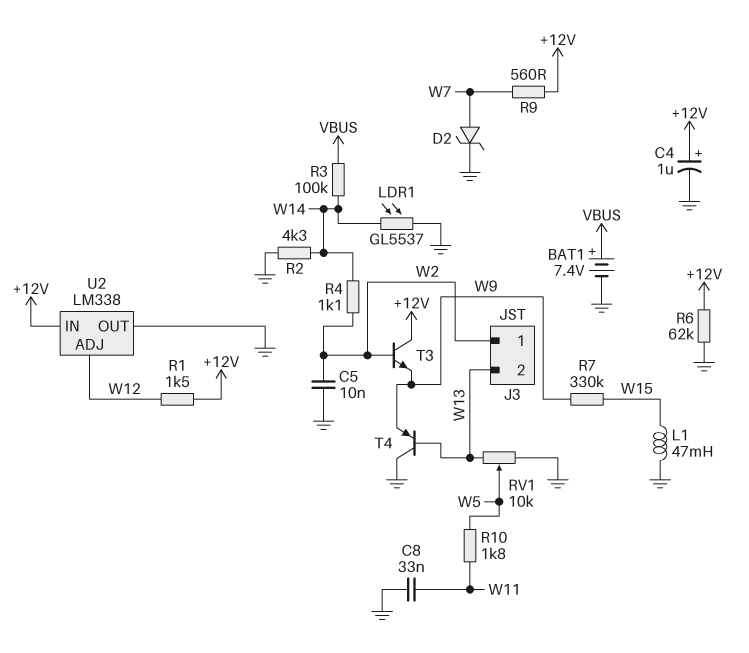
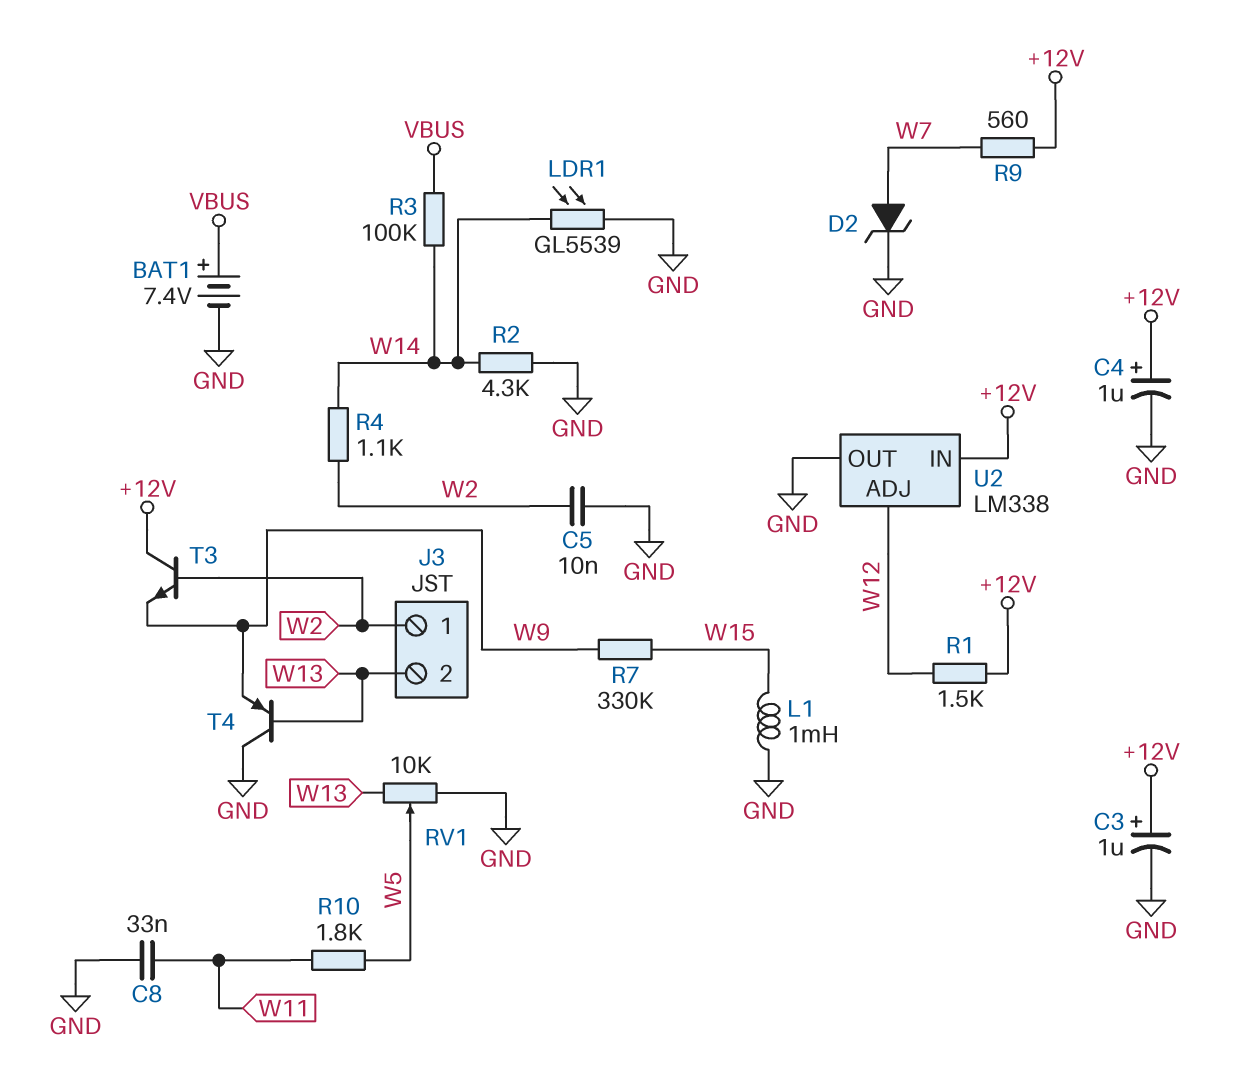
C3: none -> 1uF (plus +12V, minus GND)
L1: 47mH (GND, W15) -> 1mH (GND, W15)
LDR1: GL5537 (GND, W14) -> GL5539 (GND, W14)
R6: 62k (+12V, GND) -> none

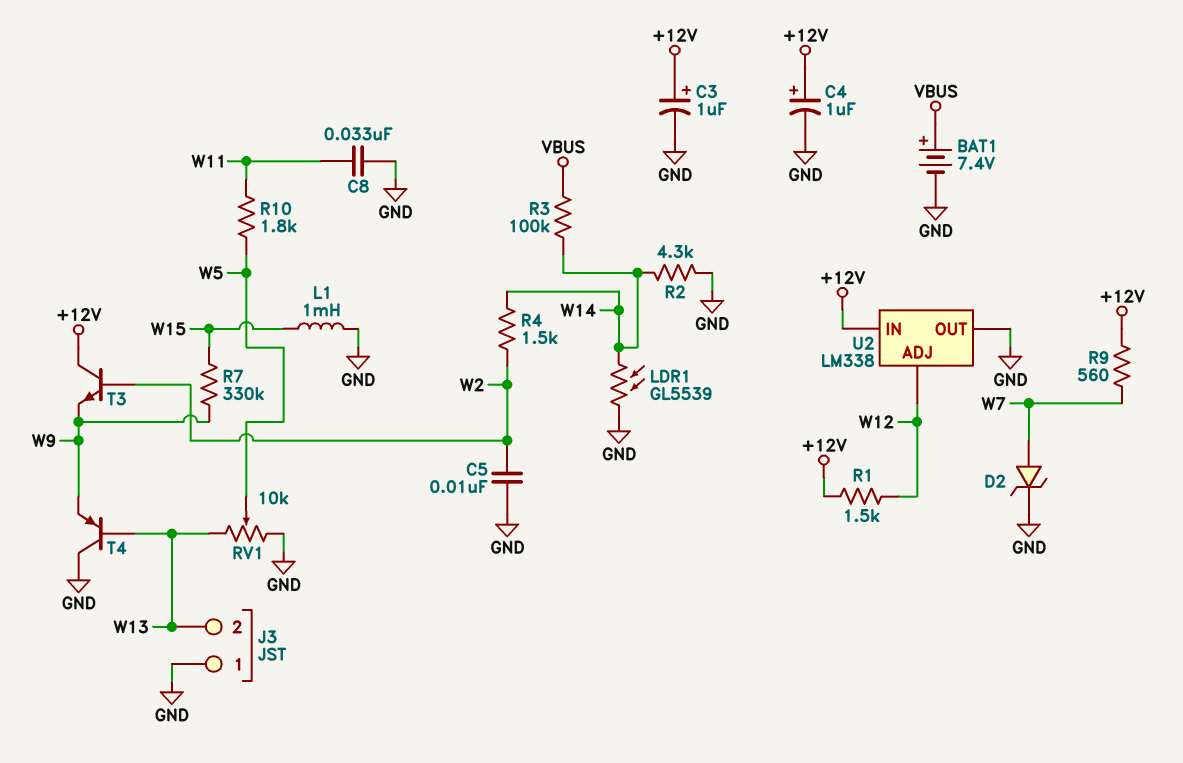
J3 pin 1: W2 -> GND
R4: 1.1k (W2, W14) -> 1.5k (W2, W14)

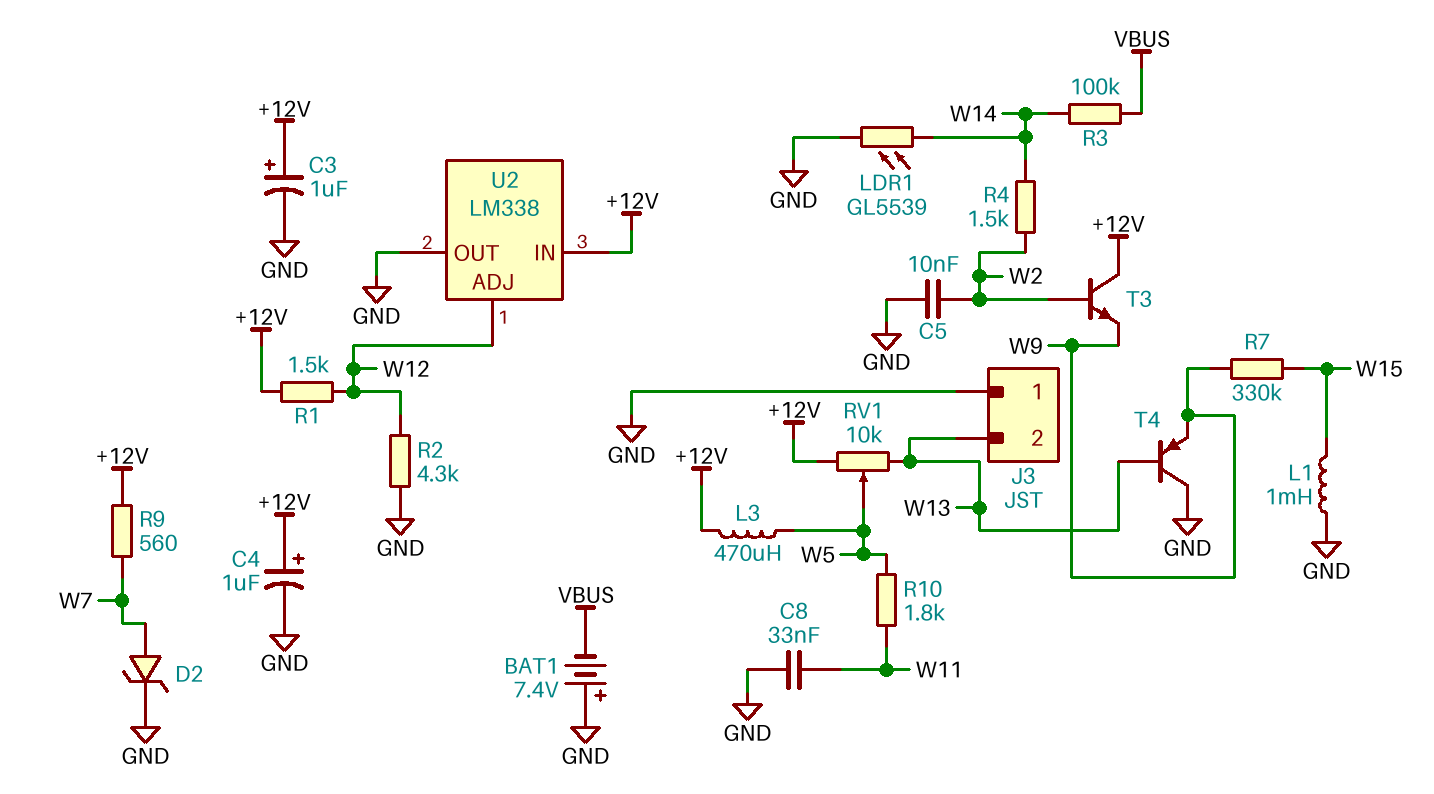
BAT1: 7.4V (plus VBUS, minus GND) -> 7.4V (plus GND, minus VBUS)
L3: none -> 470uH (+12V, W5)
R2: 4.3k (GND, W14) -> 4.3k (GND, W12)
RV1: 10k (GND, W13, wiper W5) -> 10k (+12V, W13, wiper W5)

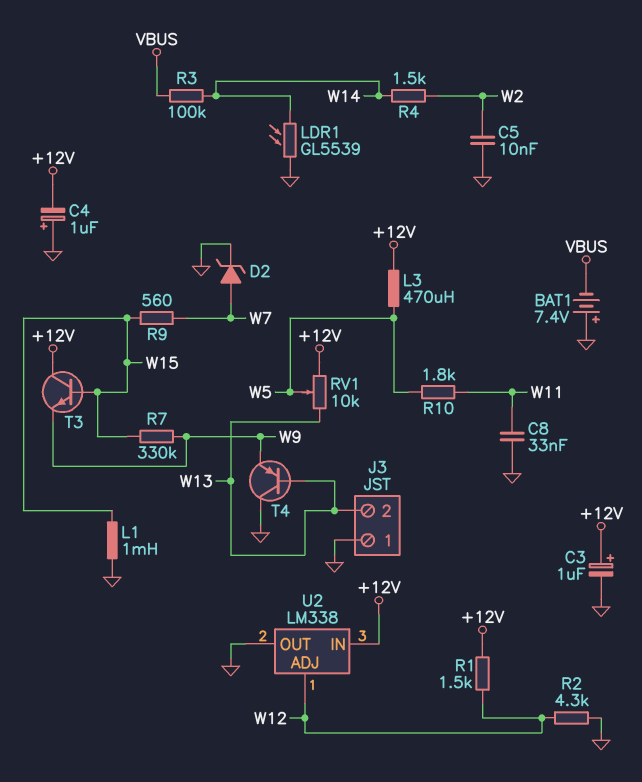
C4: 1uF (plus +12V, minus GND) -> 1uF (plus GND, minus +12V)
R9: 560 (+12V, W7) -> 560 (W7, W15)
T3: NPN (B W2, C +12V, E W9) -> NPN (B W15, C +12V, E W9)

